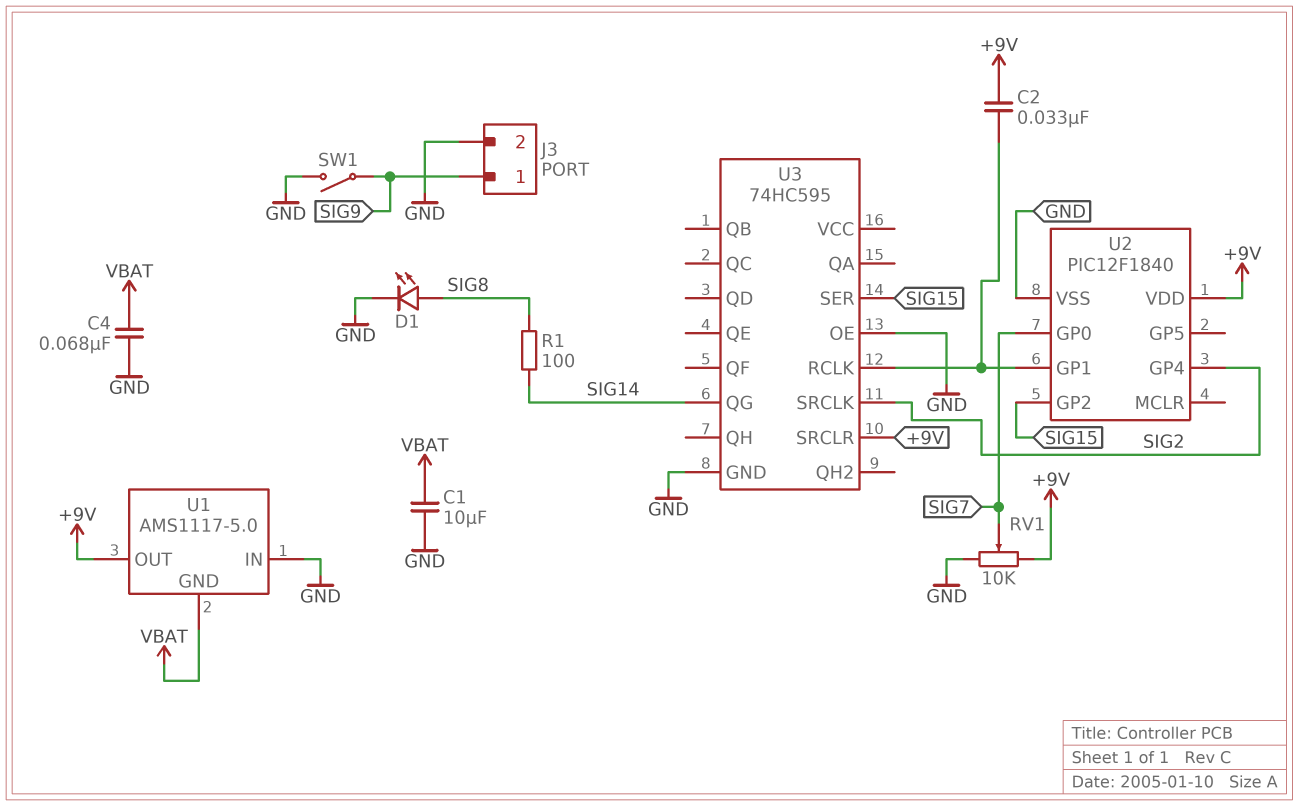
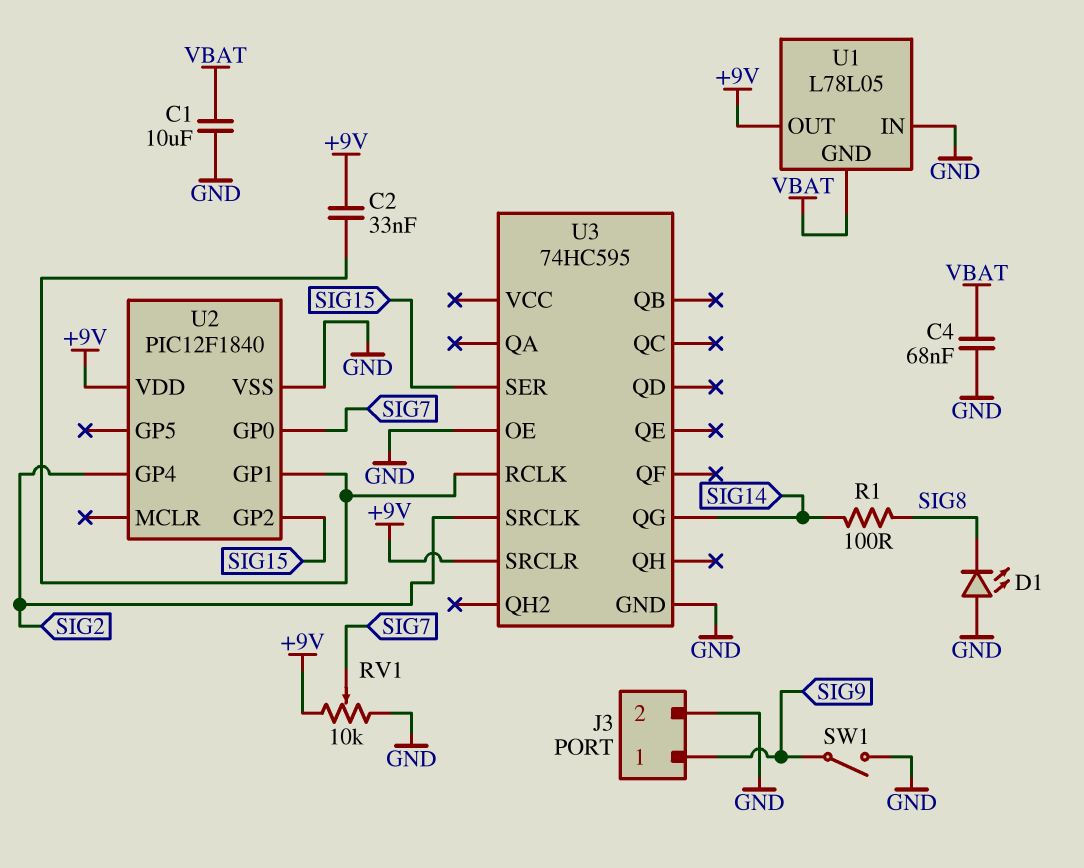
D1: LED (A SIG8, K GND) -> LED (A GND, K SIG8)
U1: AMS1117-5.0 -> L78L05

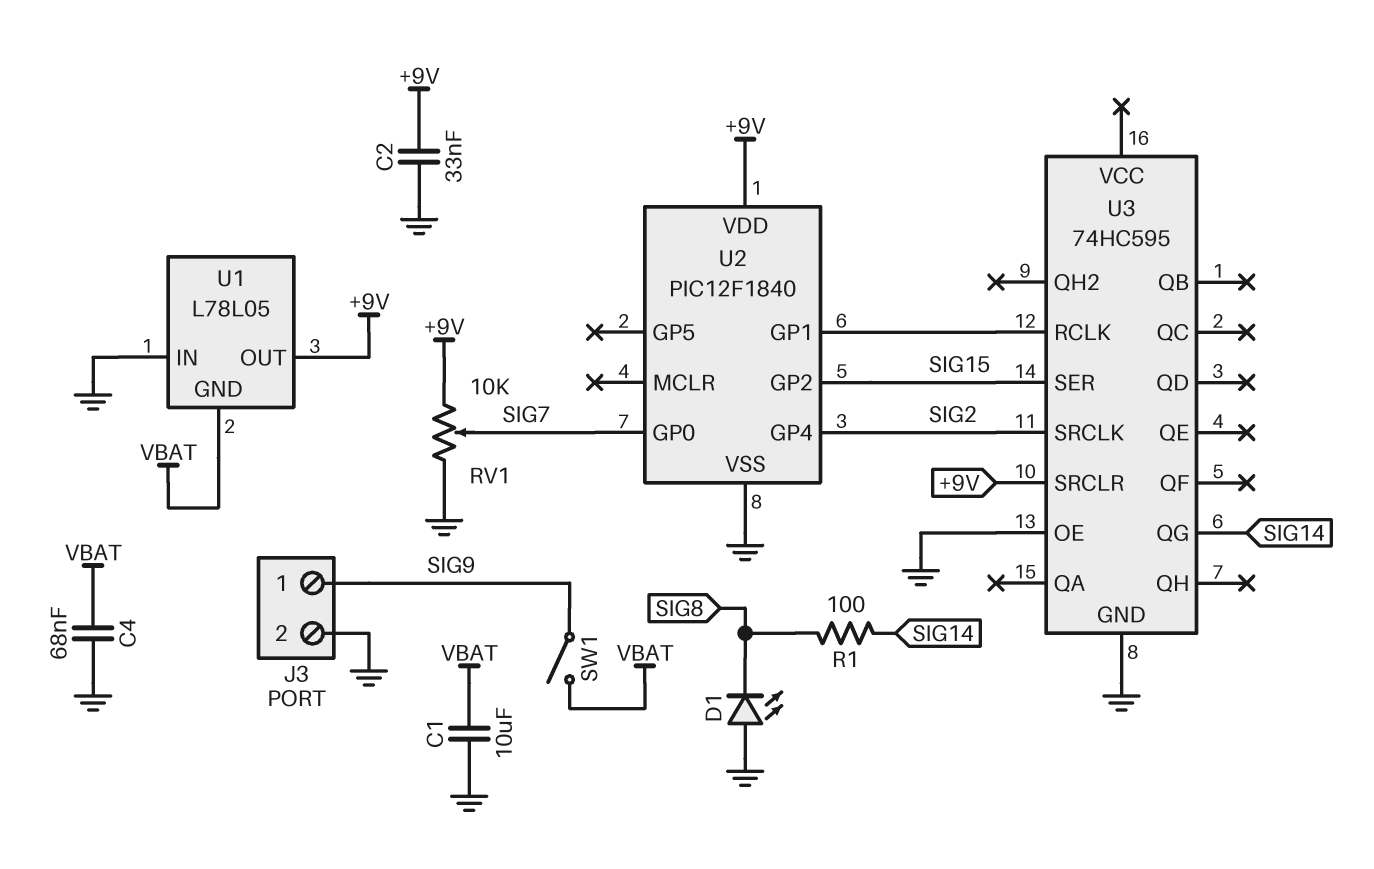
C2: 33nF (+9V, U2/GP1) -> 33nF (+9V, GND)
SW1: switch (GND, SIG9) -> switch (SIG9, VBAT)

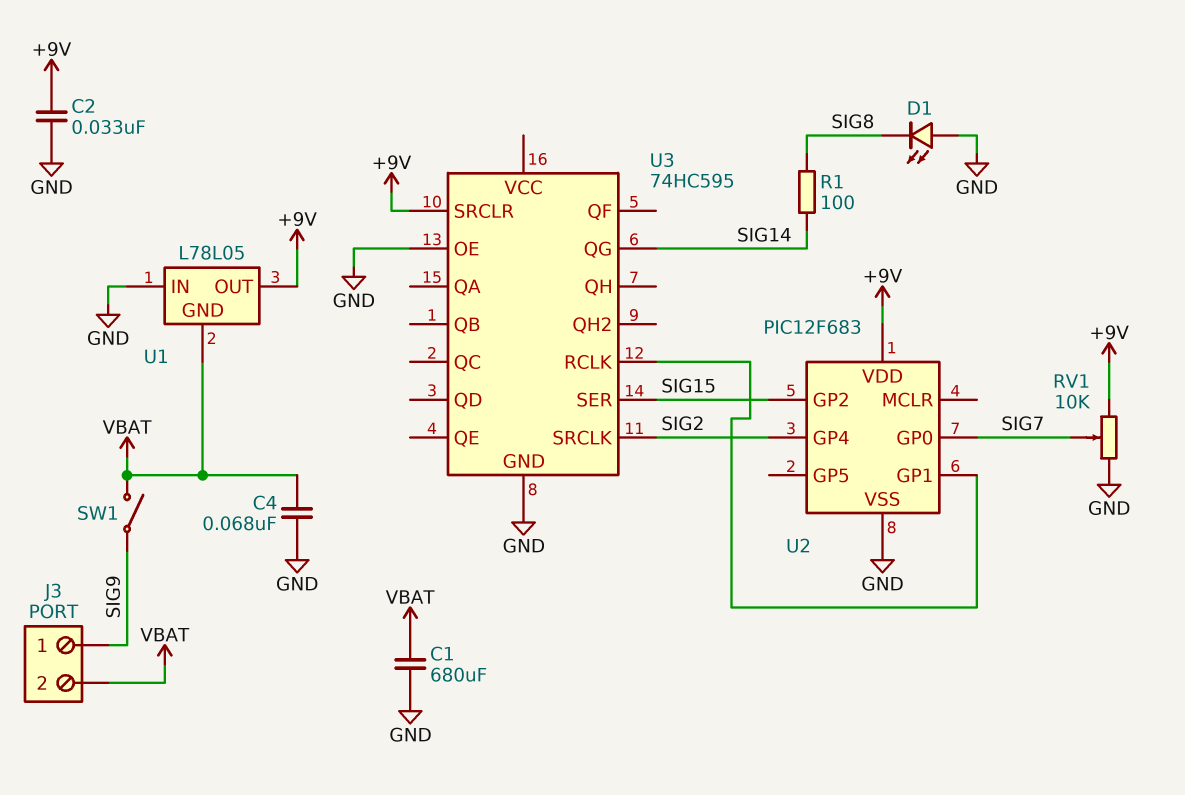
C1: 10uF (GND, VBAT) -> 680uF (GND, VBAT)
J3 pin 2: GND -> VBAT
U2: PIC12F1840 -> PIC12F683

